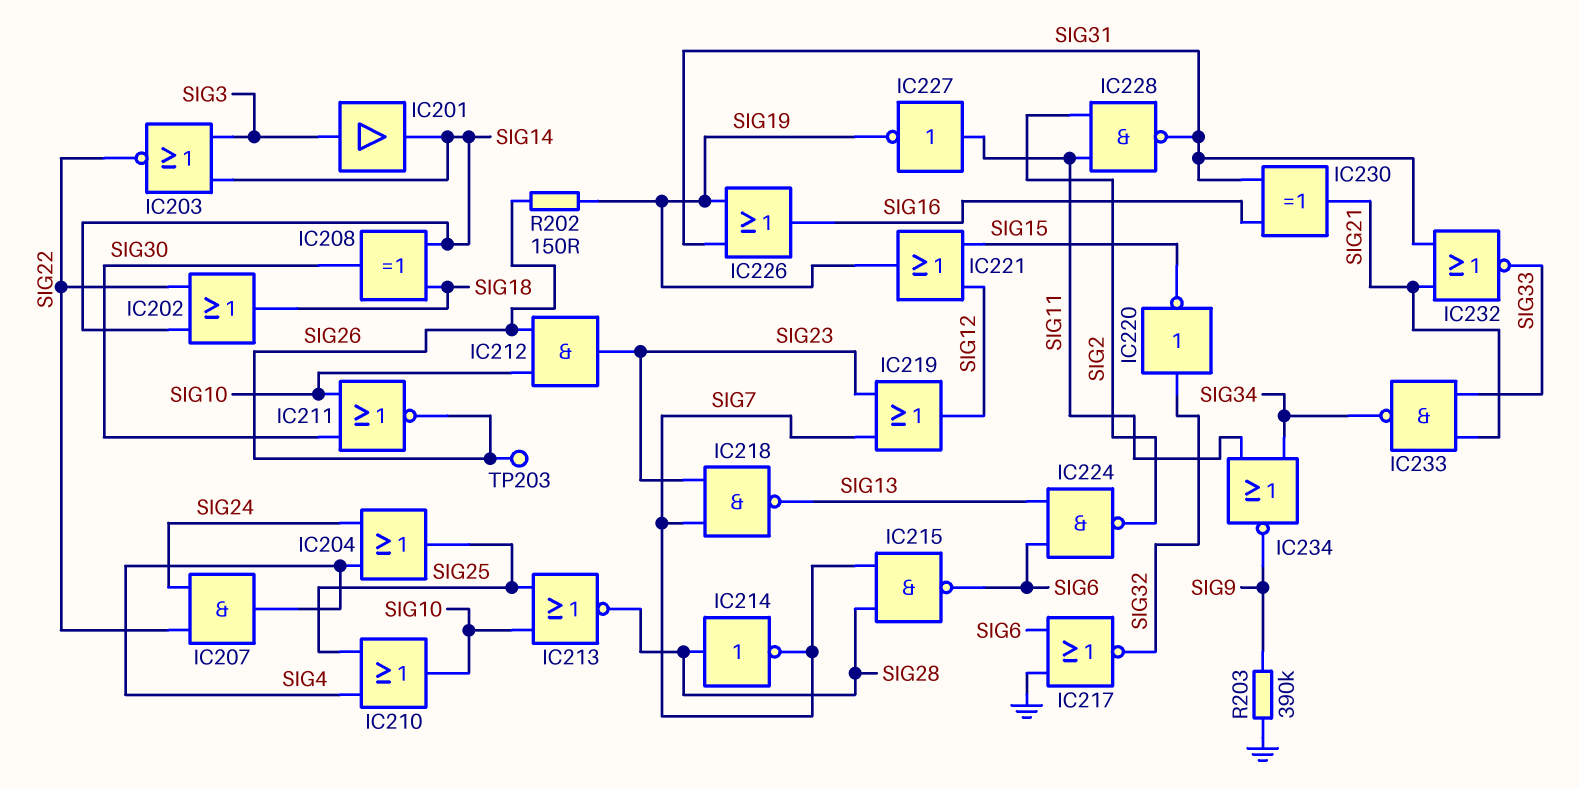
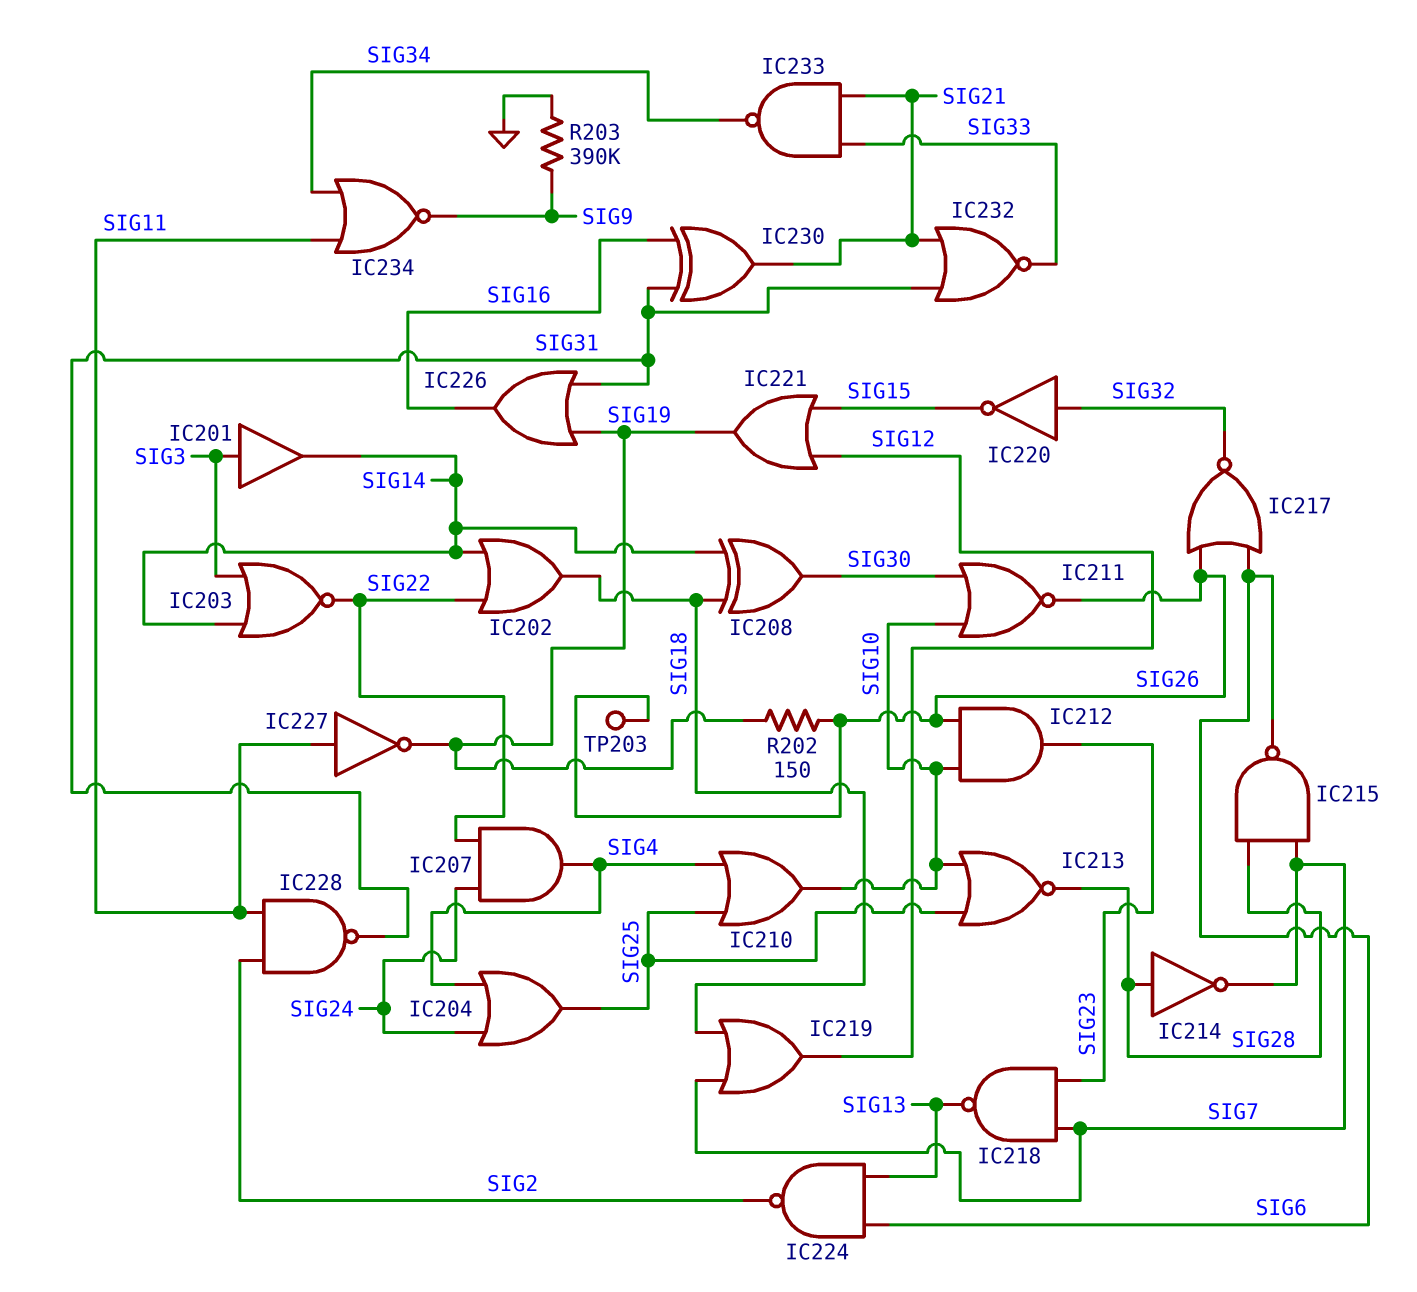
IC217: NOR (in GND, in SIG6, out SIG32) -> NOR (in SIG6, in SIG26, out SIG32)
IC219: OR (in SIG7, in SIG23, out SIG12) -> OR (in SIG7, in SIG18, out SIG12)

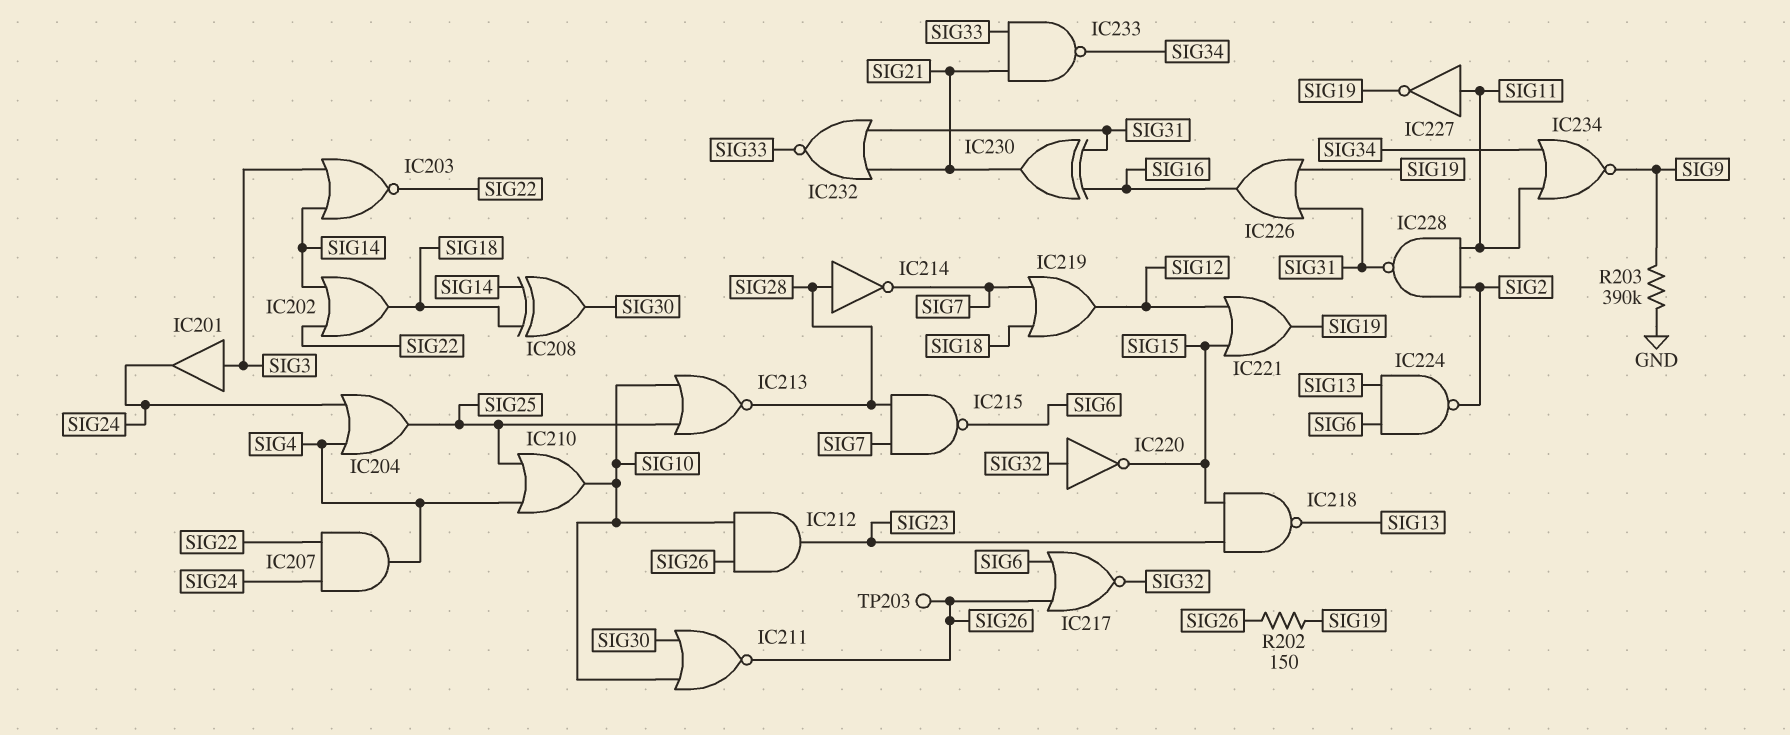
IC201: buffer (in SIG3, out SIG14) -> buffer (in SIG3, out SIG24)
IC218: NAND (in SIG7, in SIG23, out SIG13) -> NAND (in SIG15, in SIG23, out SIG13)

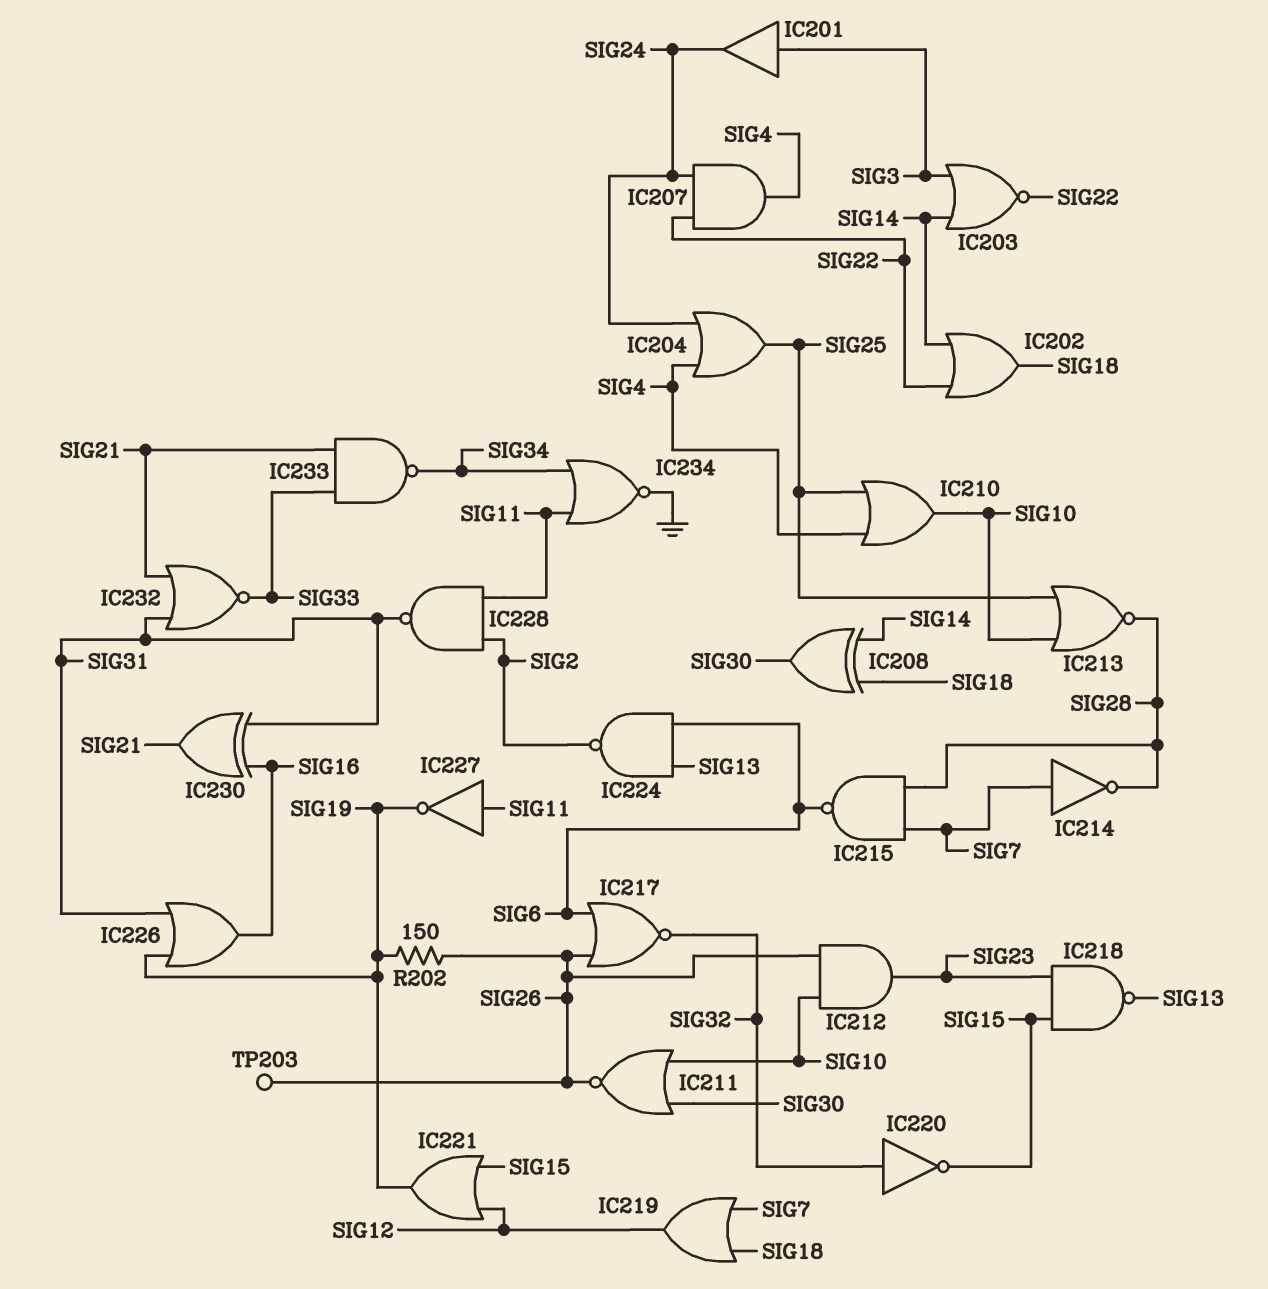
IC214: NOT (in SIG28, out SIG7) -> NOT (in SIG7, out SIG28)
IC234: NOR (in SIG11, in SIG34, out SIG9) -> NOR (in SIG11, in SIG34, out GND)
R203: 390k (GND, SIG9) -> none

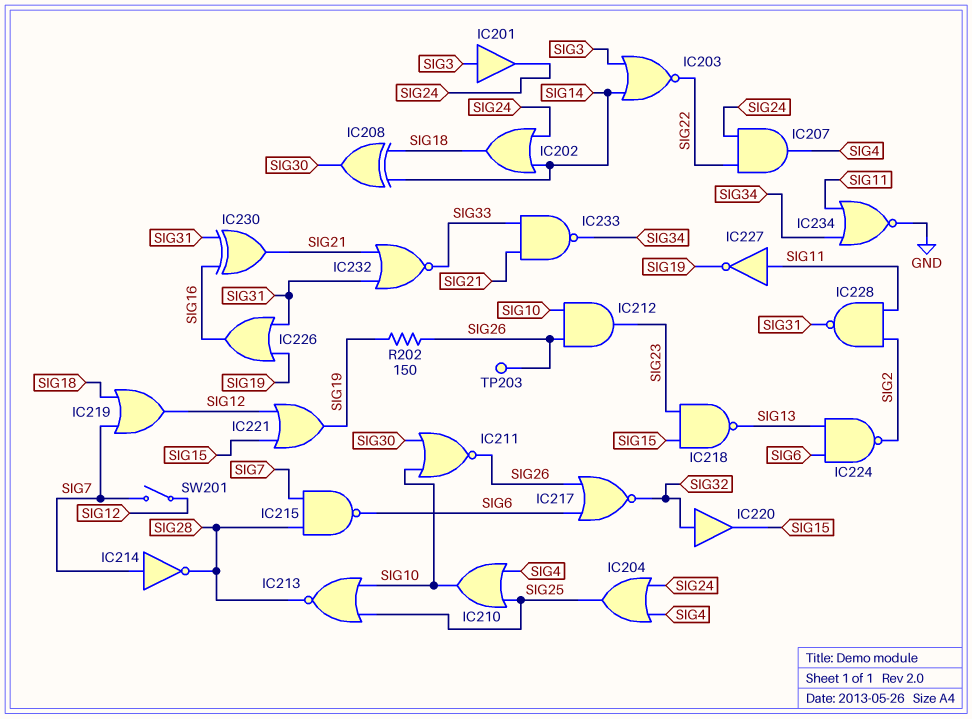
IC202: OR (in SIG14, in SIG22, out SIG18) -> OR (in SIG14, in SIG24, out SIG18)
IC220: NOT (in SIG32, out SIG15) -> buffer (in SIG32, out SIG15)
SW201: none -> switch (SIG7, SIG12)

